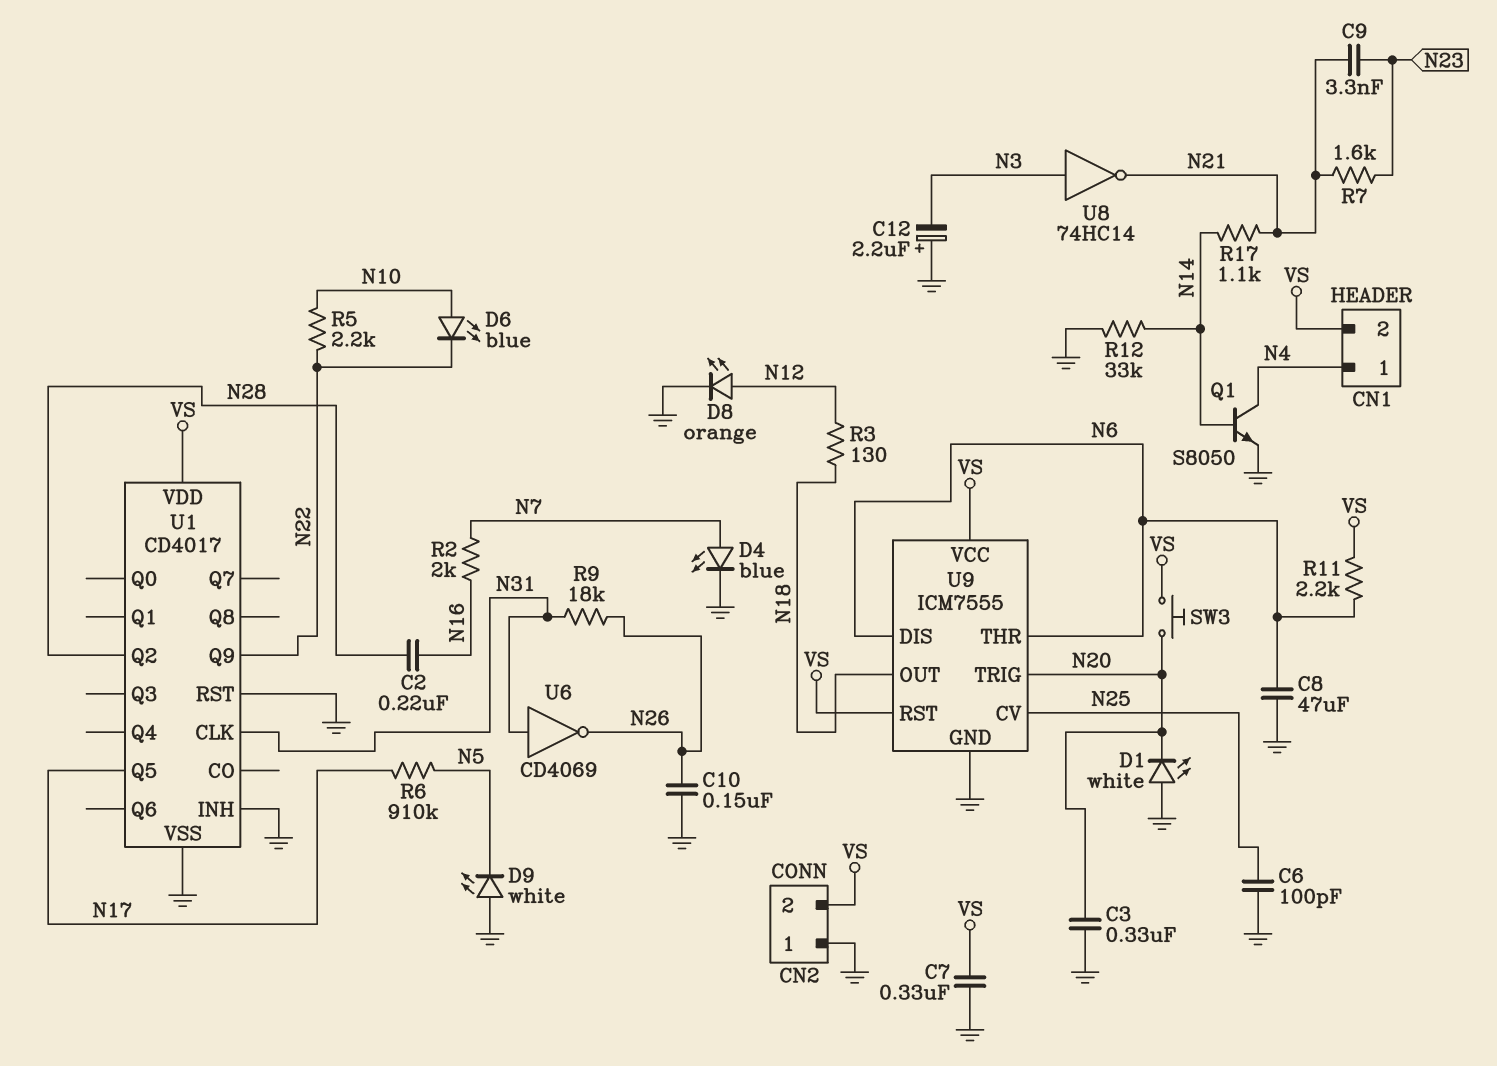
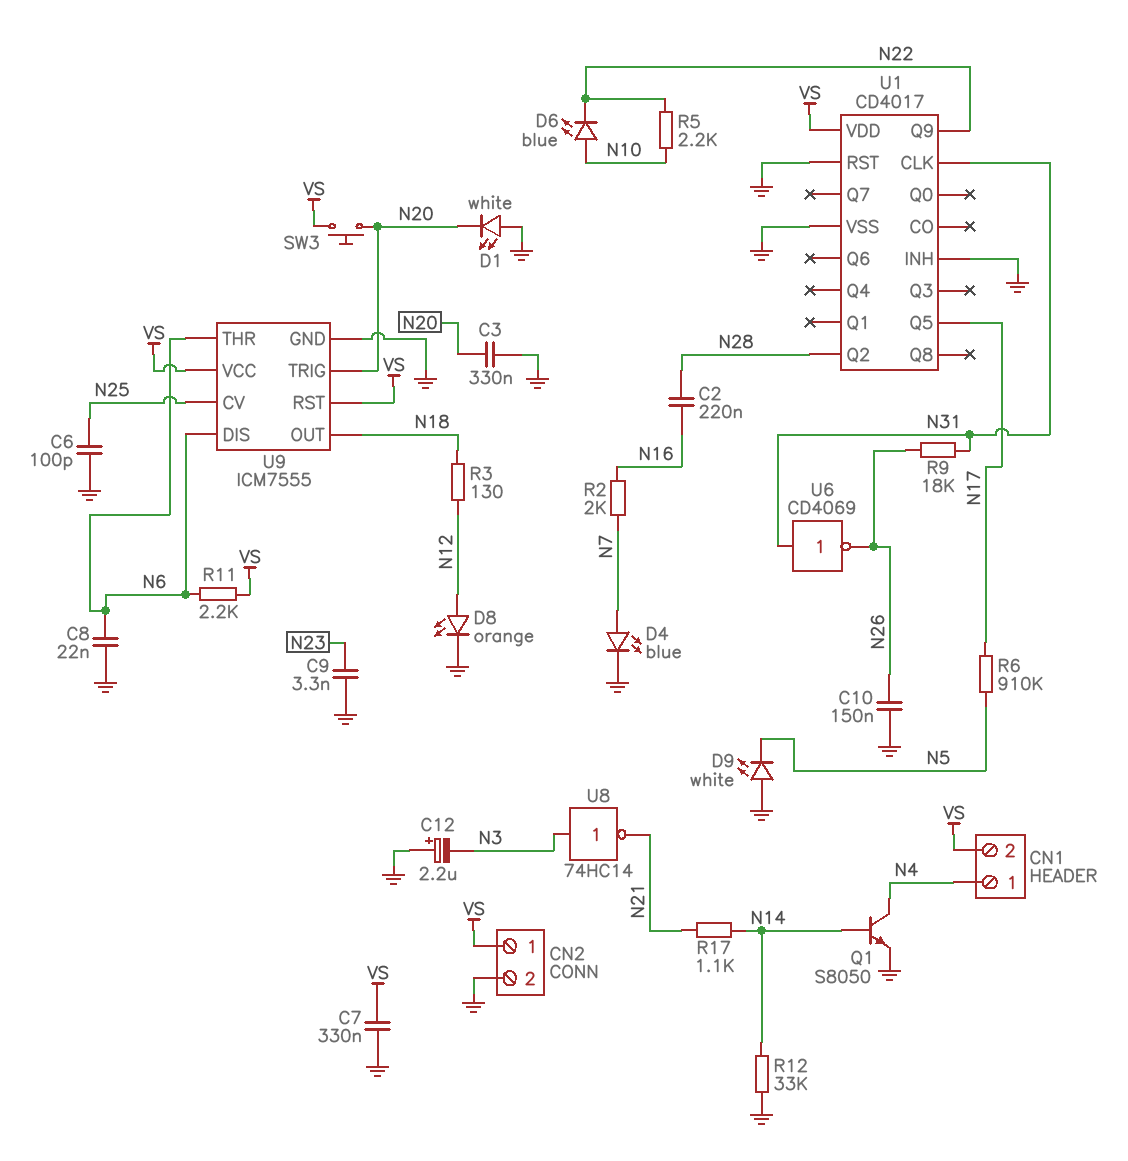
C8: 47uF (GND, N6) -> 22nF (GND, N6)
C9: 3.3nF (N21, N23) -> 3.3nF (GND, N23)
CN2 pin 1: GND -> VS
CN2 pin 2: VS -> GND
R7: 1.6k (N21, N23) -> none

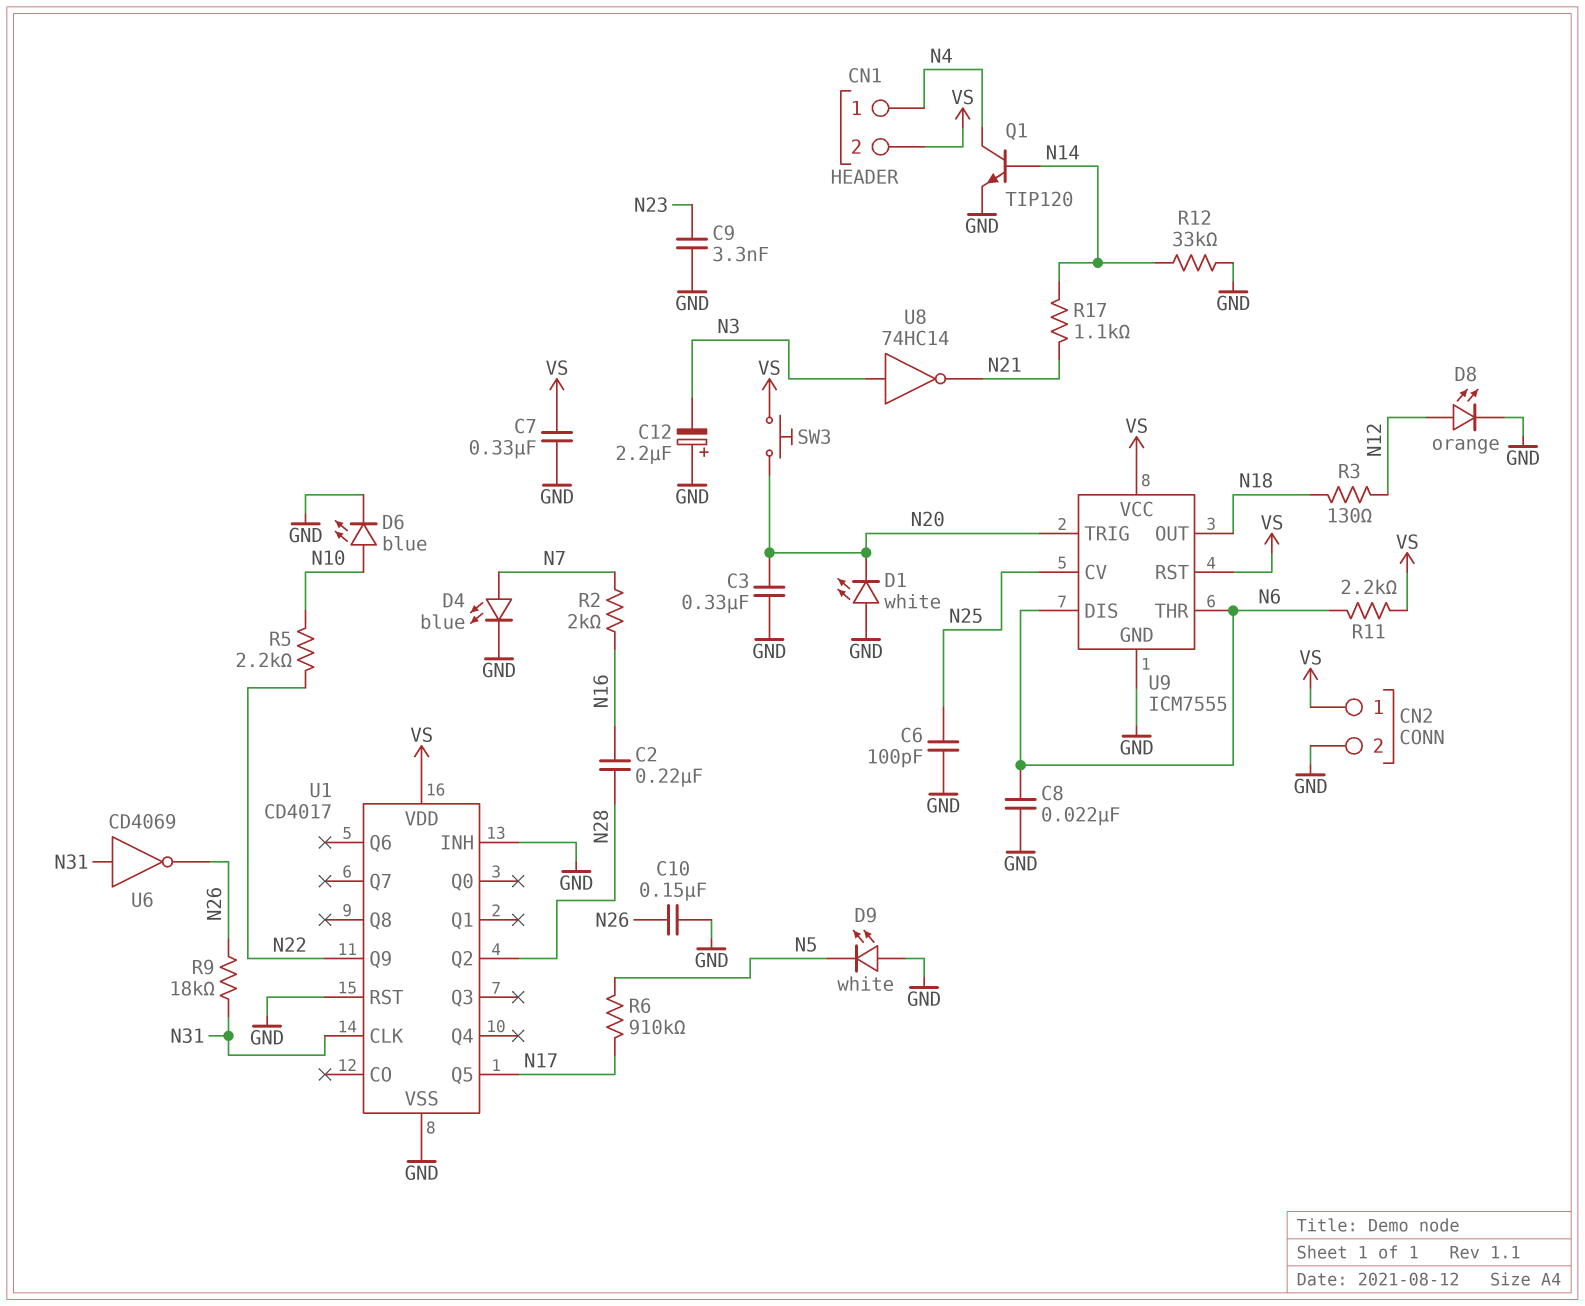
D6: LED blue (A N10, K N22) -> LED blue (A N10, K GND)
Q1: NPN S8050 (B N14, C N4, E GND) -> NPN TIP120 (B N14, C N4, E GND)

